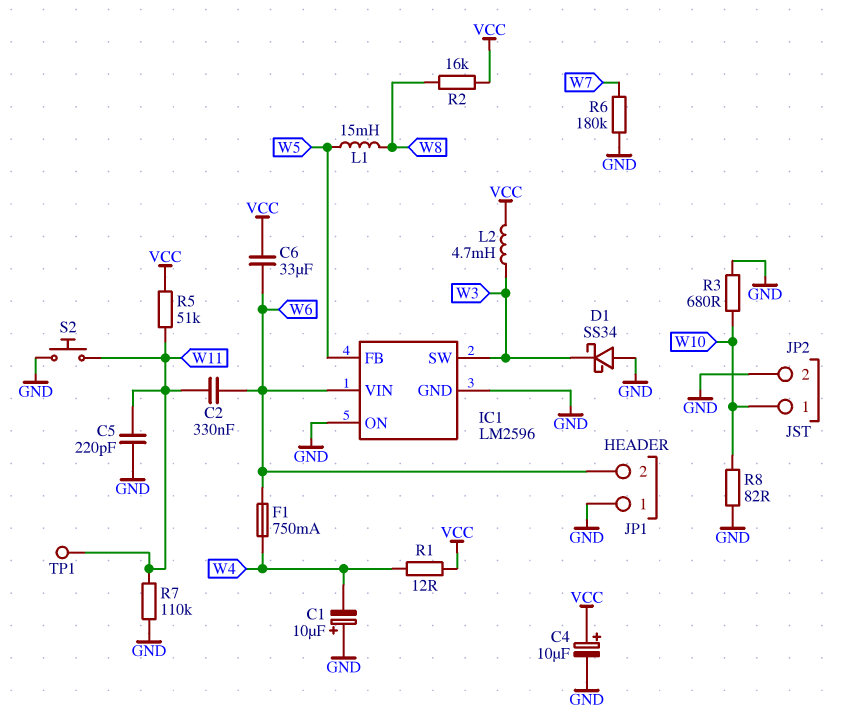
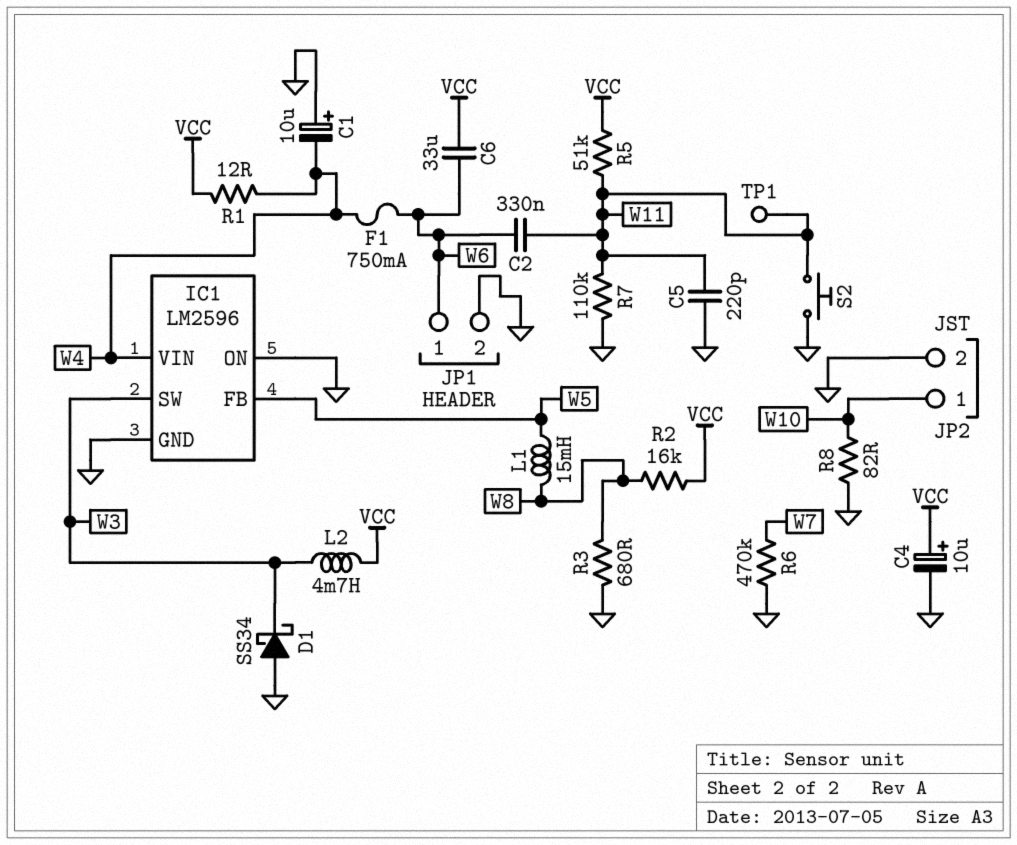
IC1 pin VIN: W6 -> W4
JP1 pin 1: GND -> W6
JP1 pin 2: W6 -> GND
R3: 680 (GND, W10) -> 680 (GND, W8)
R6: 180k (GND, W7) -> 470k (GND, W7)

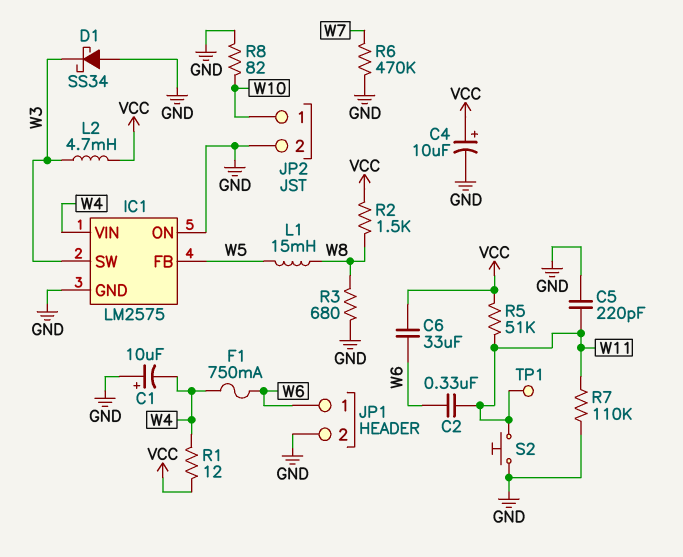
IC1: LM2596 -> LM2575
R2: 16k (VCC, W8) -> 1.5k (VCC, W8)

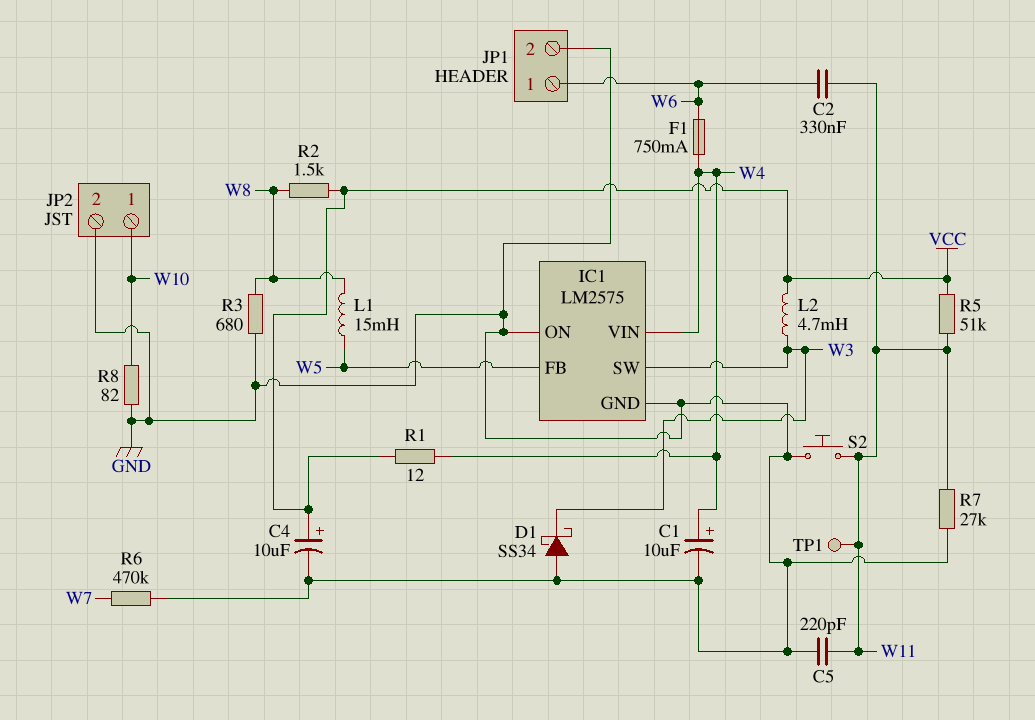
C1: 10uF (plus GND, minus W4) -> 10uF (plus W4, minus GND)
C6: 33uF (VCC, W6) -> none
R7: 110k (GND, W11) -> 27k (GND, W11)

